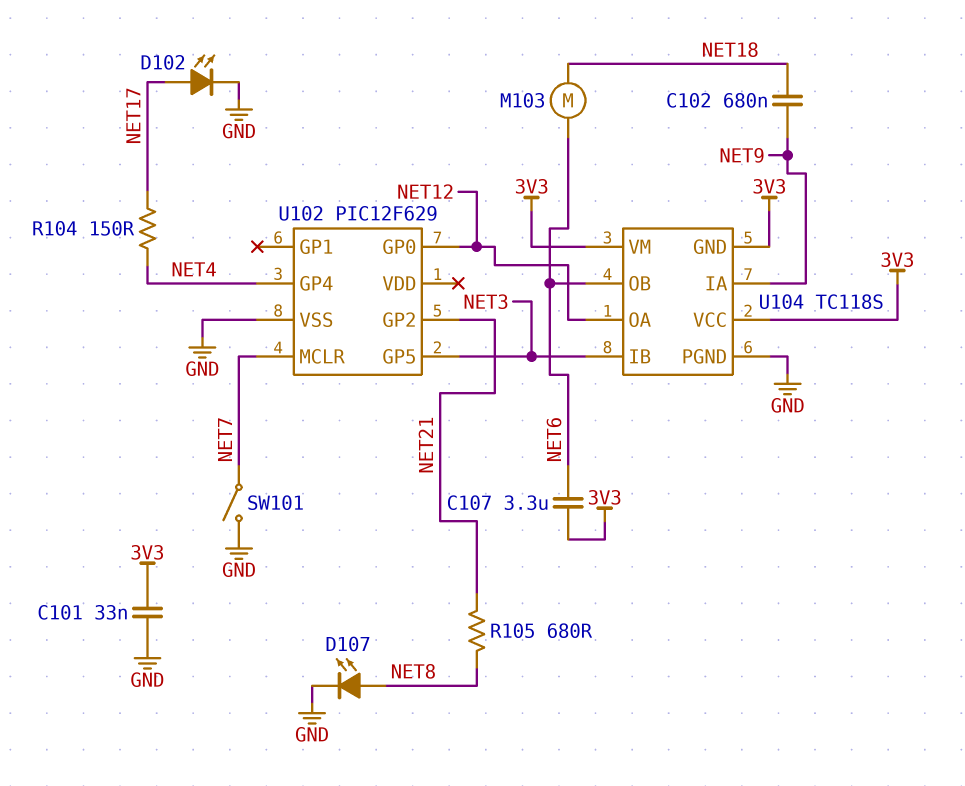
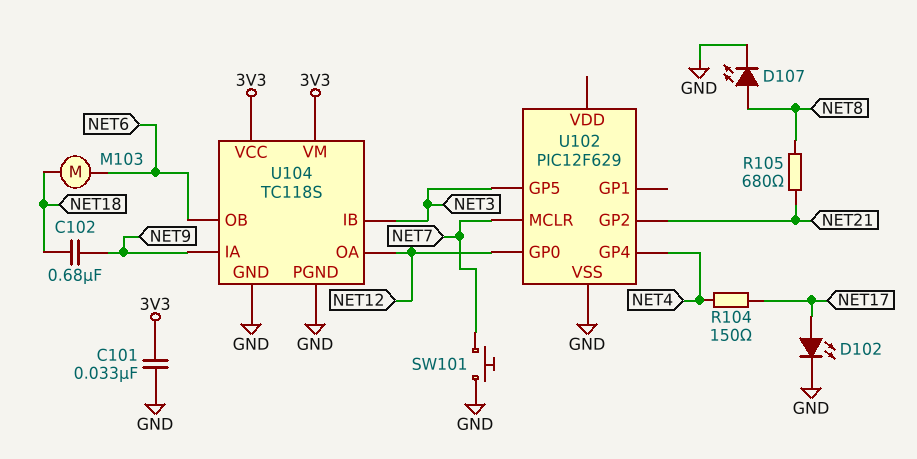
C107: 3.3uF (3V3, NET6) -> none
SW101: switch (GND, NET7) -> button (GND, NET7)
U104 pin GND: 3V3 -> GND

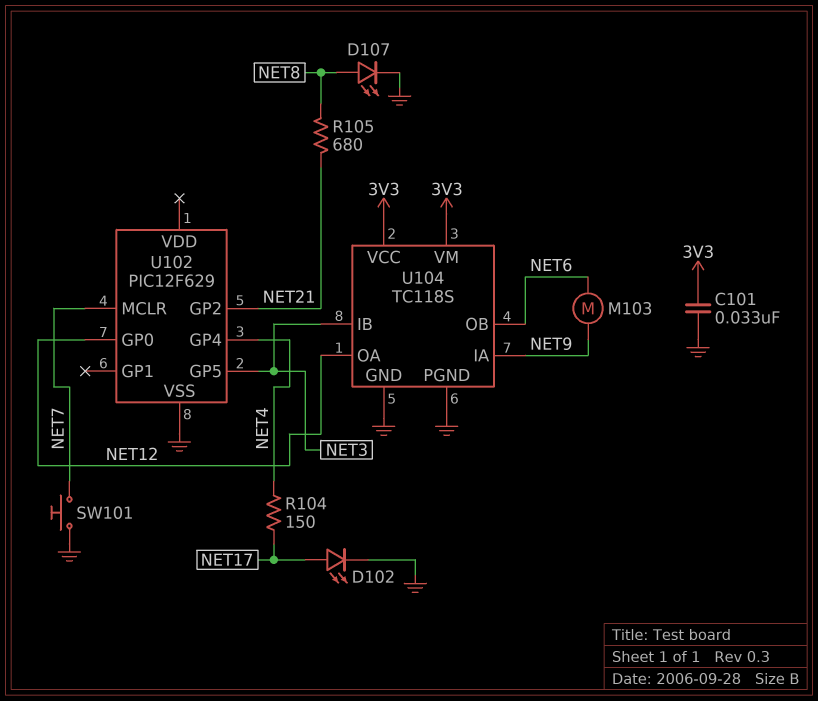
C102: 680nF (NET9, NET18) -> none
M103: motor (NET6, NET18) -> motor (NET6, NET9)

